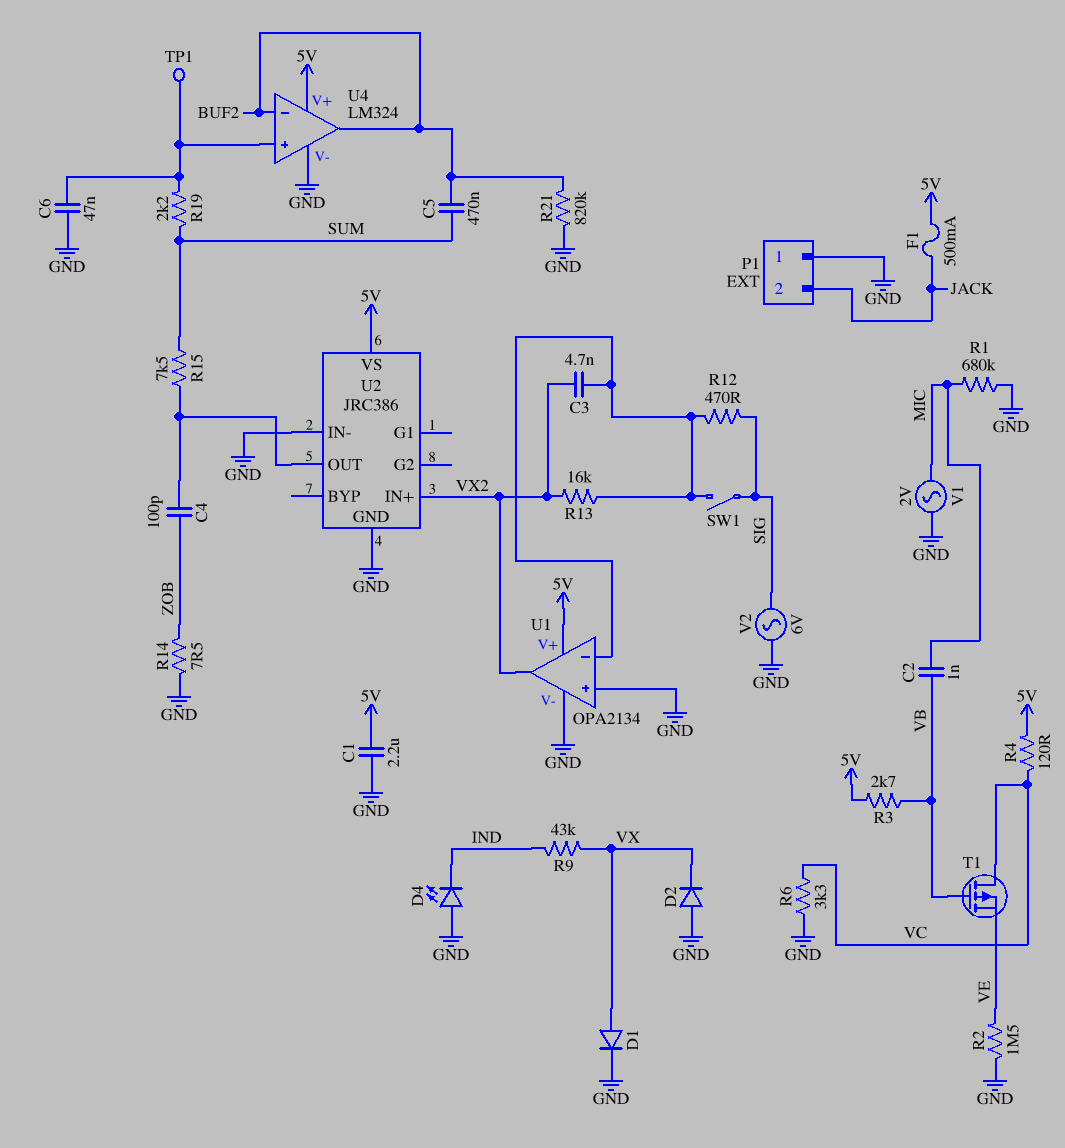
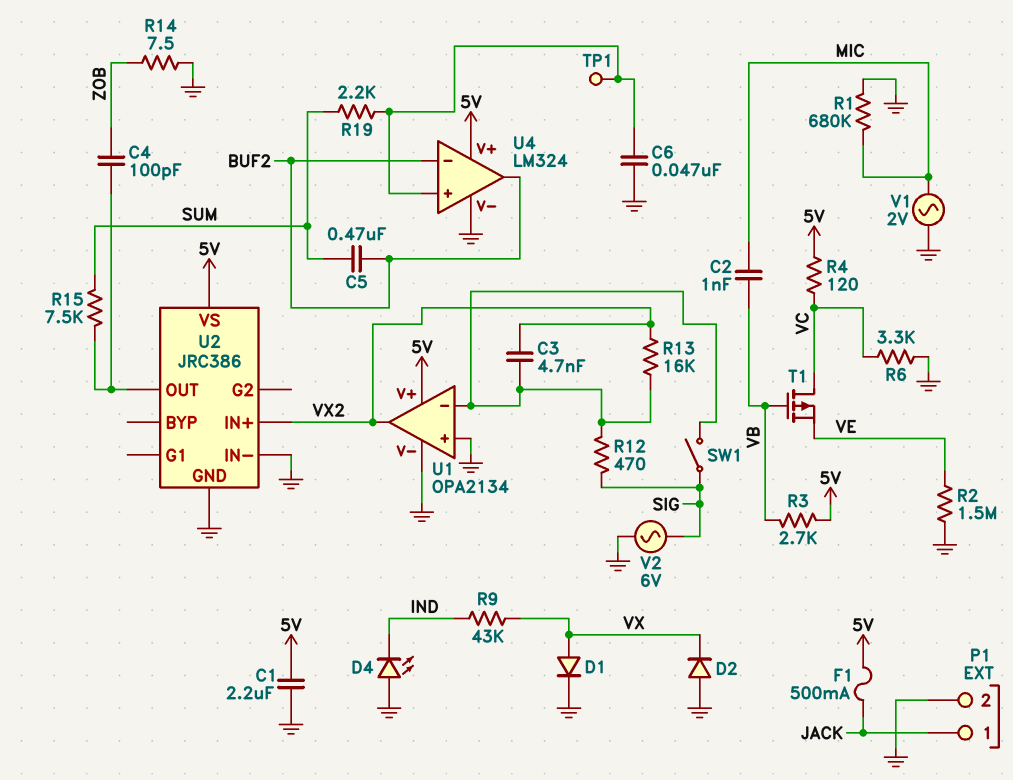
P1 pin 1: GND -> JACK
P1 pin 2: JACK -> GND
R21: 820k (BUF2, GND) -> none

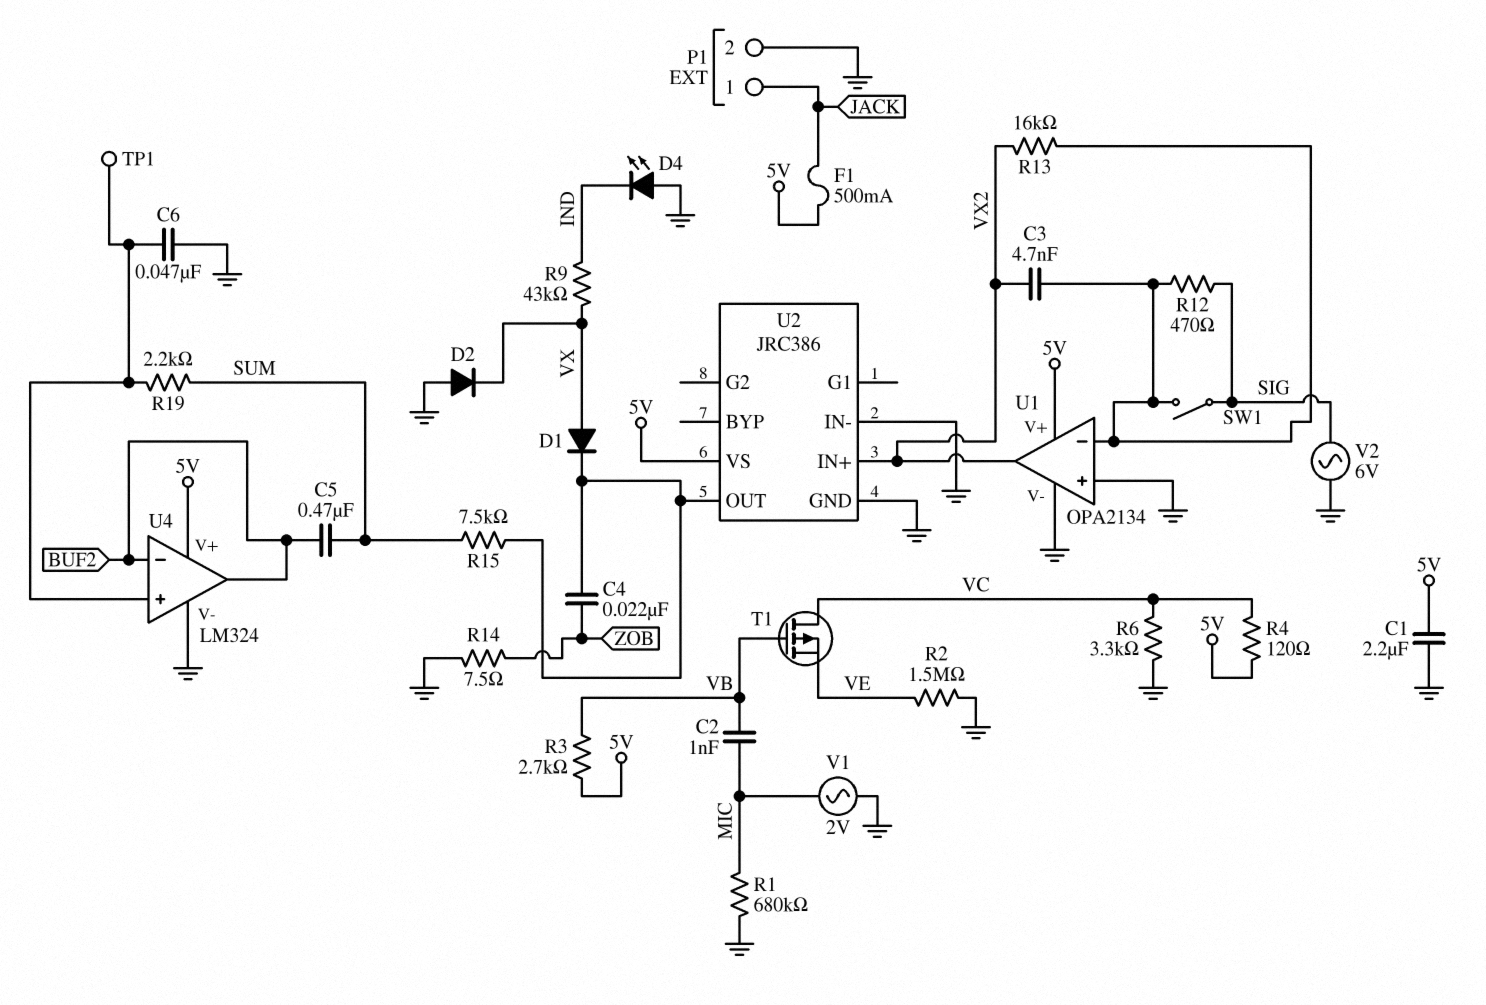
C4: 100pF (U2/OUT, ZOB) -> 22nF (U2/OUT, ZOB)
D1: diode (A VX, K GND) -> diode (A VX, K U2/OUT)

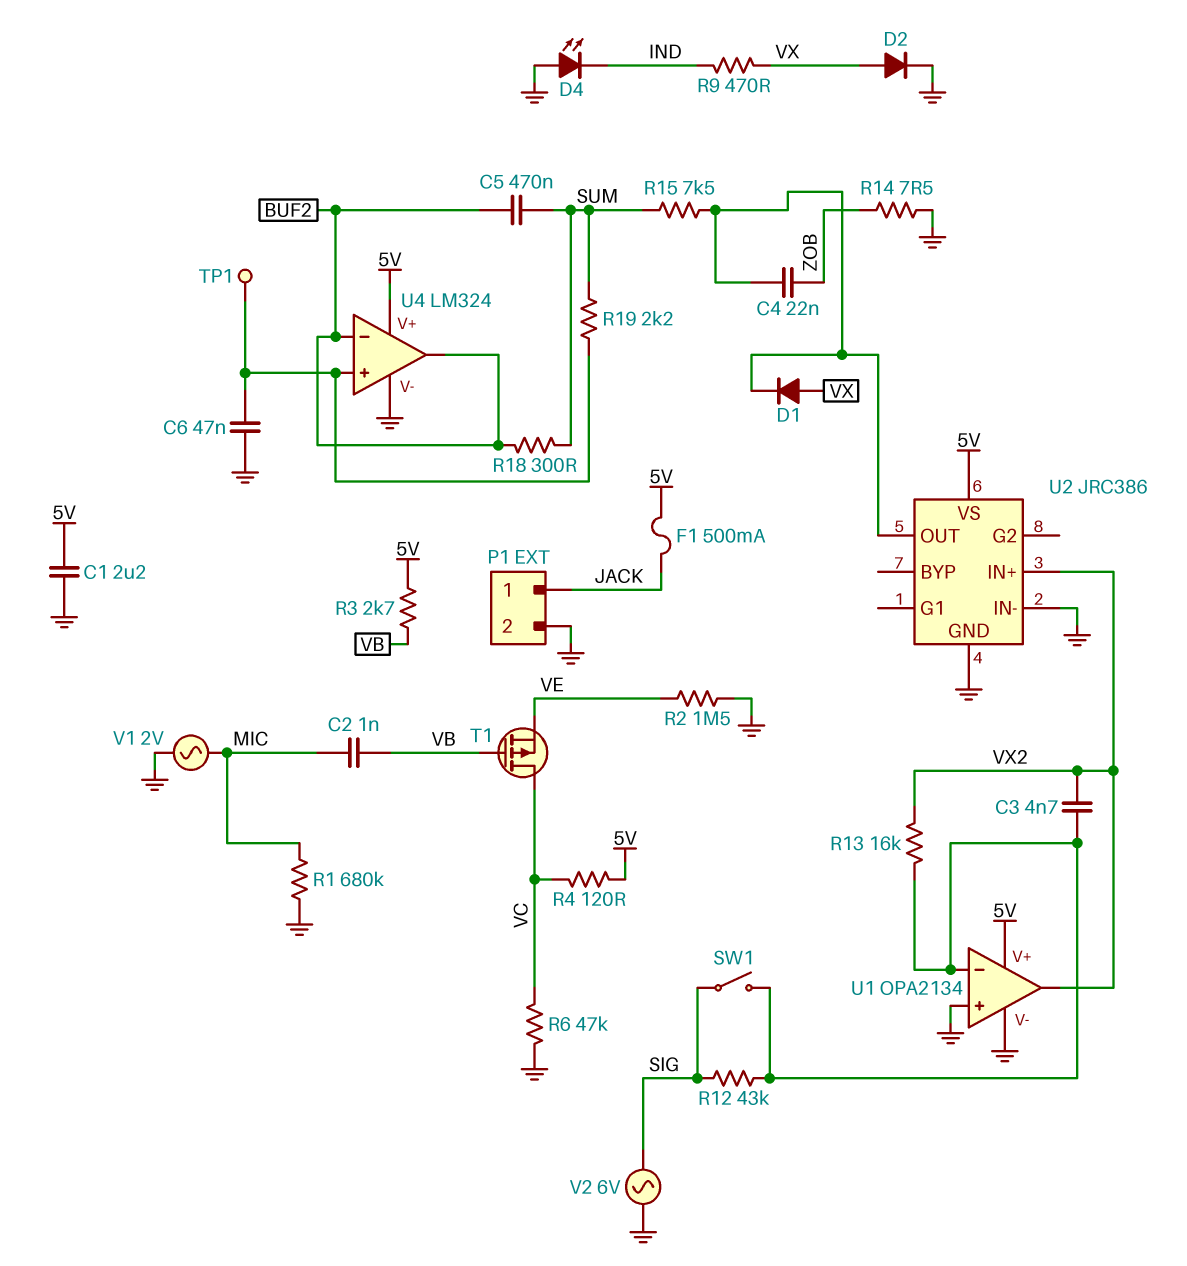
D2: diode (A GND, K VX) -> diode (A VX, K GND)
R6: 3.3k (GND, VC) -> 47k (GND, VC)
R9: 43k (IND, VX) -> 470 (IND, VX)
R12: 470 (SIG, U1/in-) -> 43k (SIG, U1/in-)
R18: none -> 300 (BUF2, SUM)

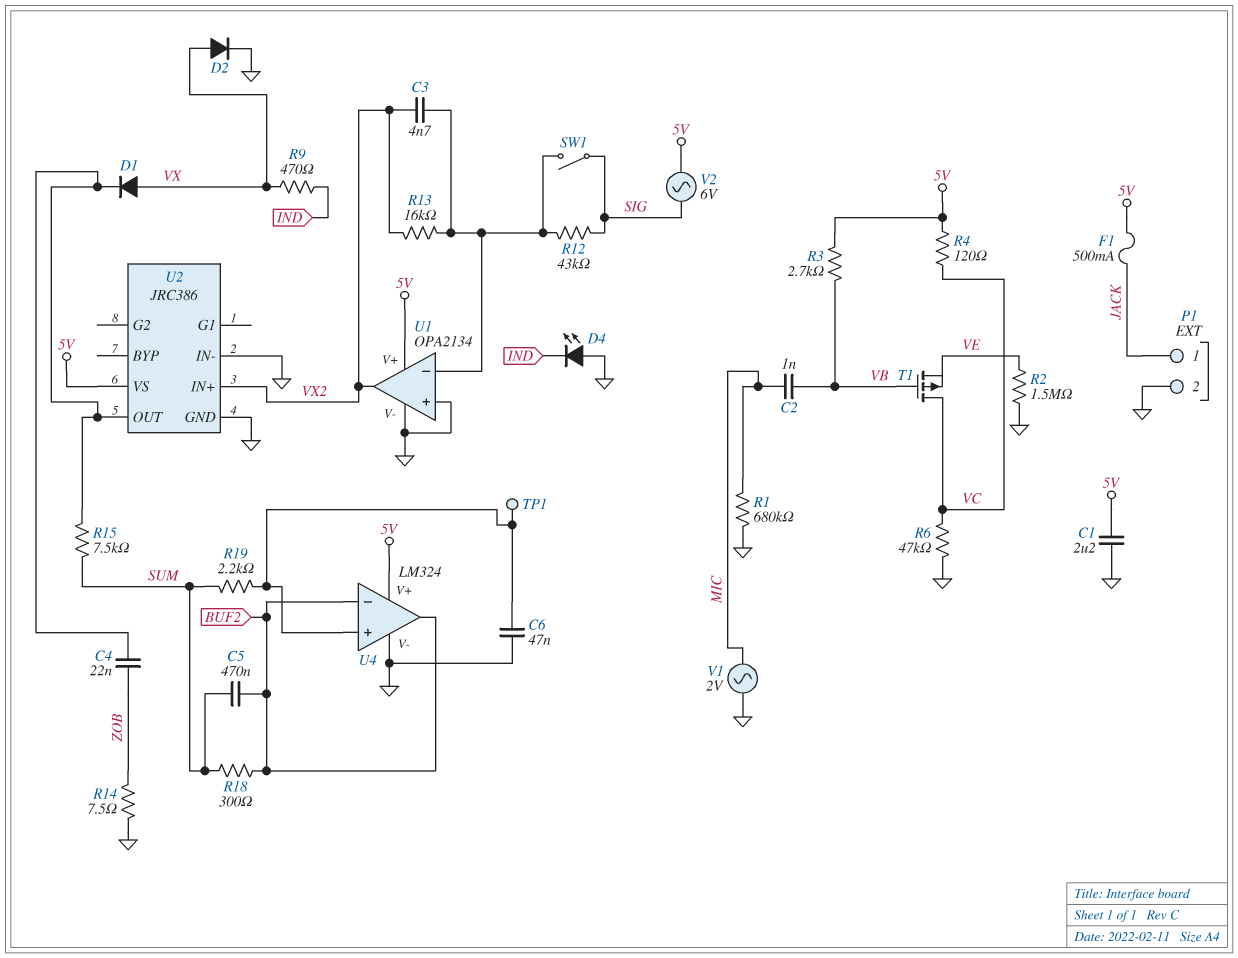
V2: AC 6V (GND, SIG) -> AC 6V (5V, SIG)

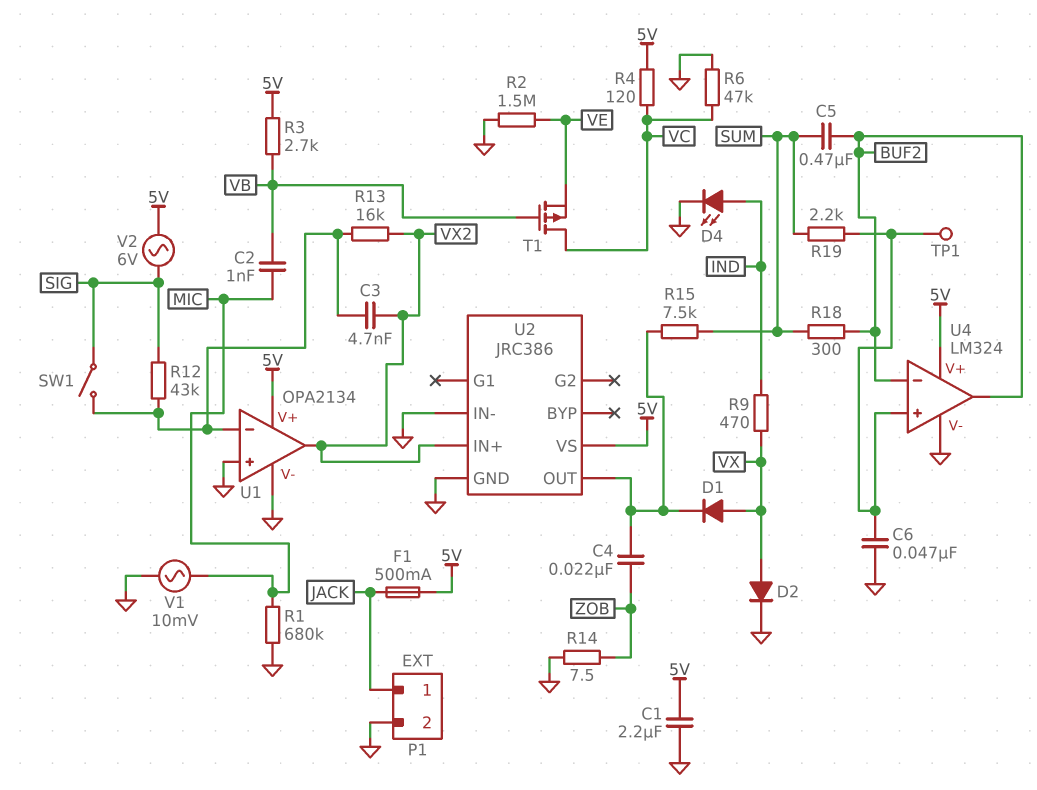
D4: LED (A GND, K IND) -> LED (A IND, K GND)
V1: AC 2V (GND, MIC) -> AC 10mV (GND, MIC)

